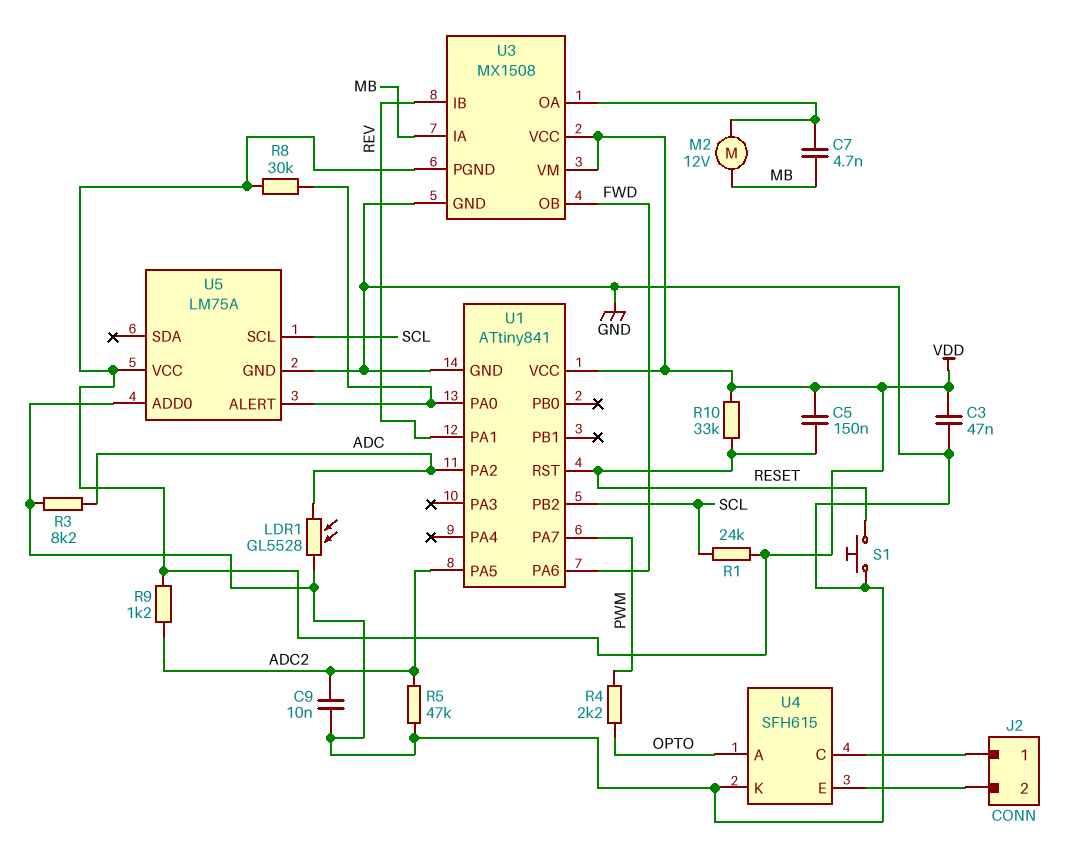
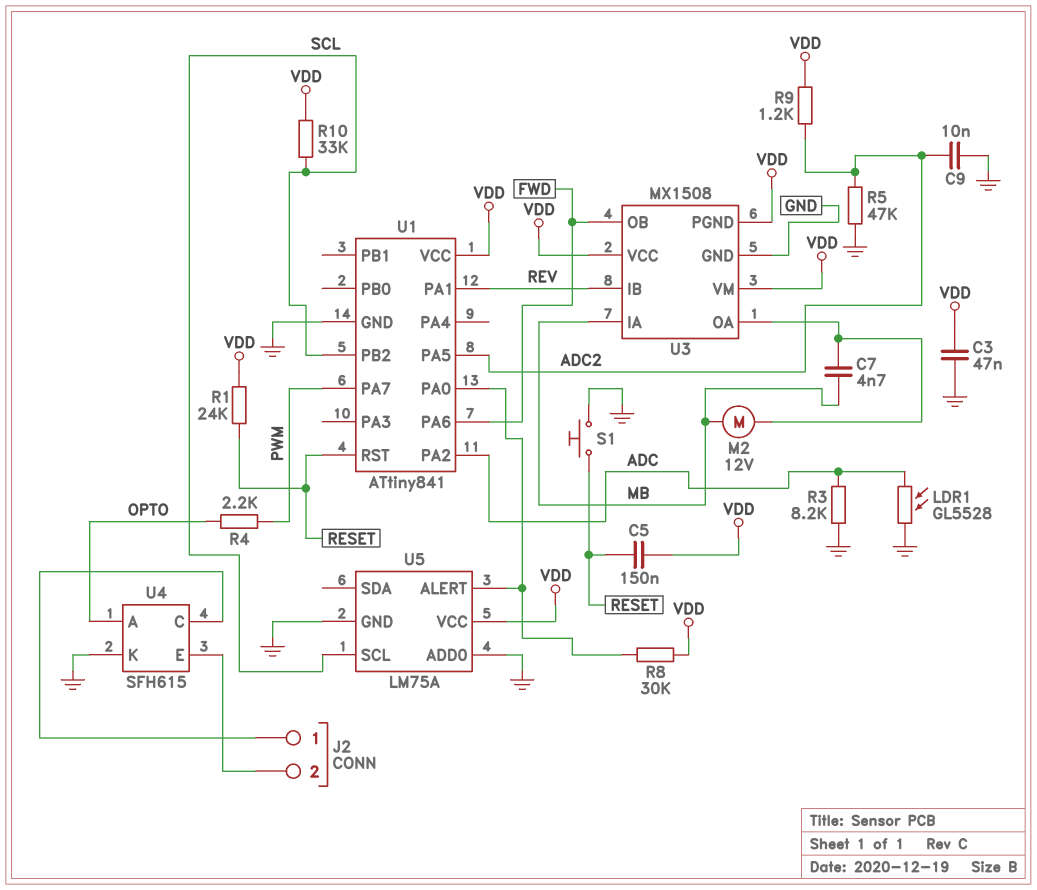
R1: 24k (SCL, VDD) -> 24k (RESET, VDD)
R10: 33k (RESET, VDD) -> 33k (SCL, VDD)

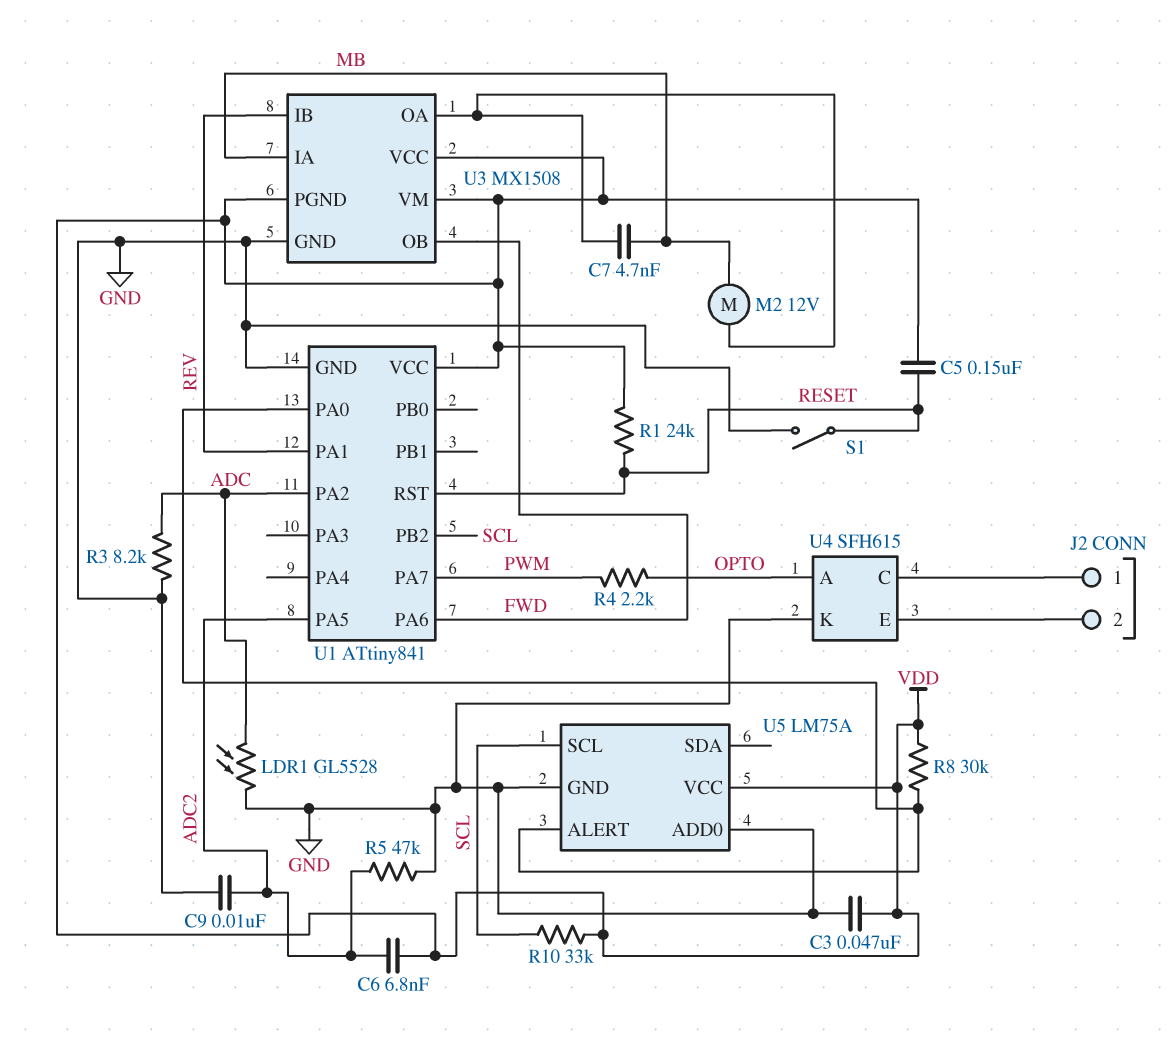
C6: none -> 6.8nF (ADC2, VDD)
R9: 1.2k (ADC2, VDD) -> none
S1: button (GND, RESET) -> switch (GND, RESET)

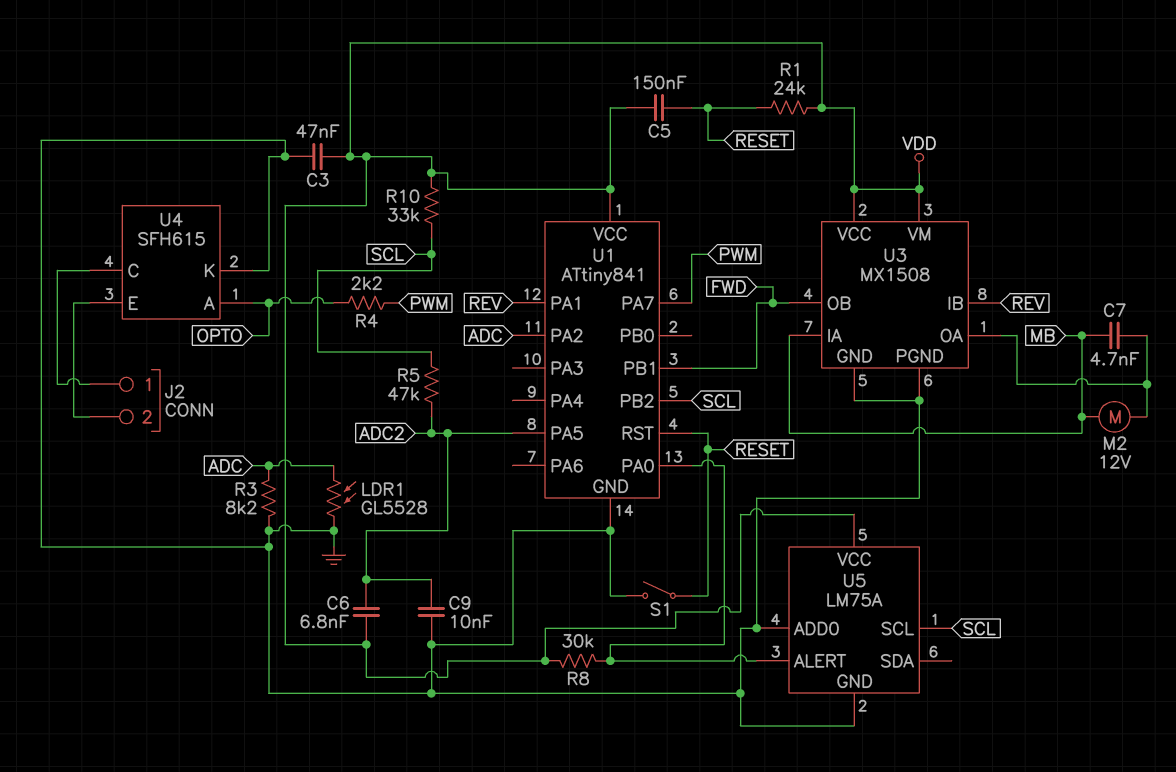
R5: 47k (ADC2, GND) -> 47k (ADC2, SCL)
U1 pin PA6: FWD -> none
U1 pin PB1: none -> FWD
U3 pin PGND: VDD -> GND

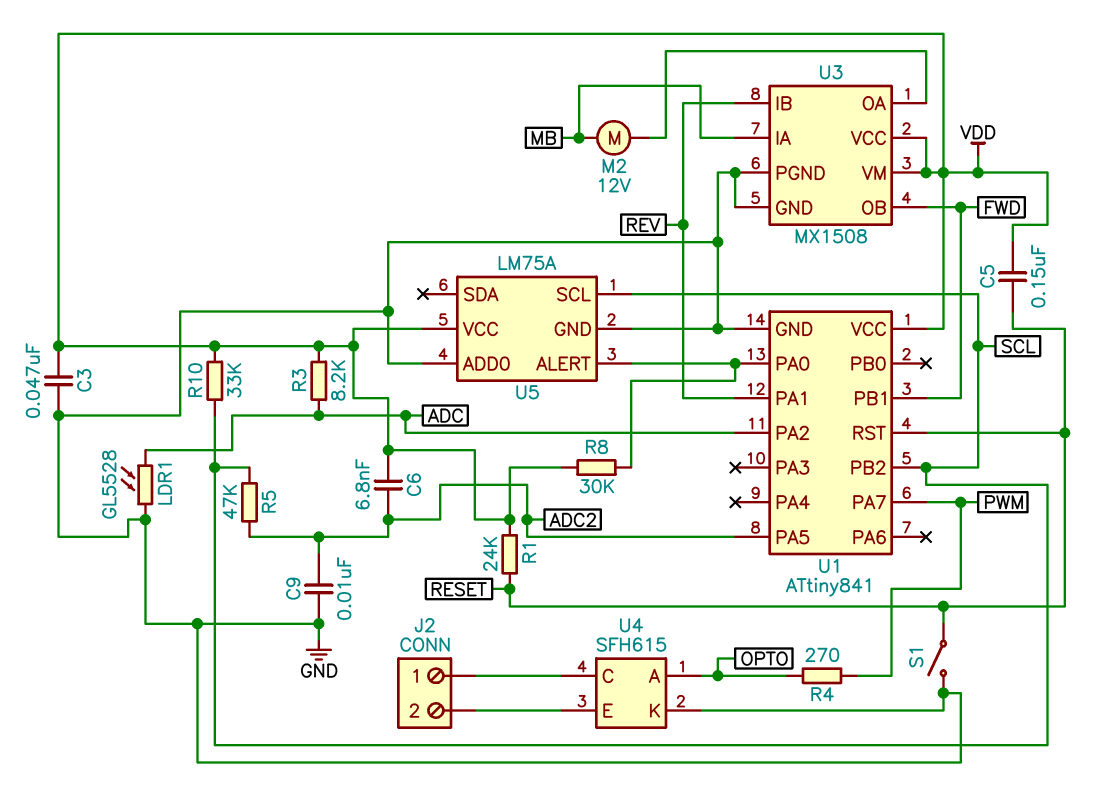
C7: 4.7nF (MB, U3/OA) -> none
R3: 8.2k (ADC, GND) -> 8.2k (ADC, VDD)
R4: 2.2k (OPTO, PWM) -> 270 (OPTO, PWM)

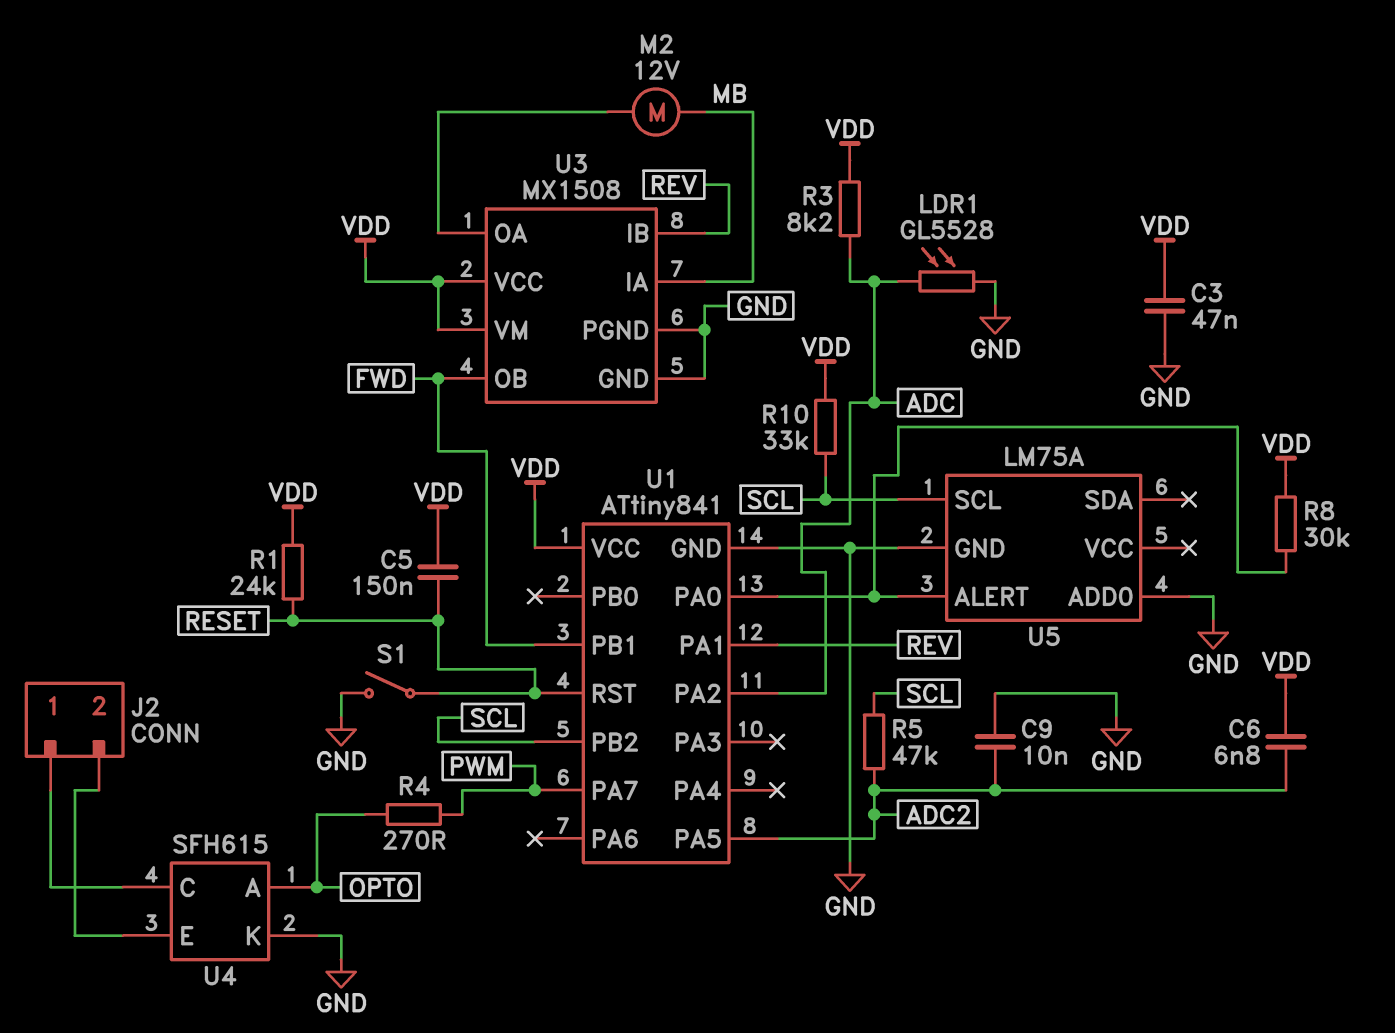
U5 pin VCC: VDD -> none

